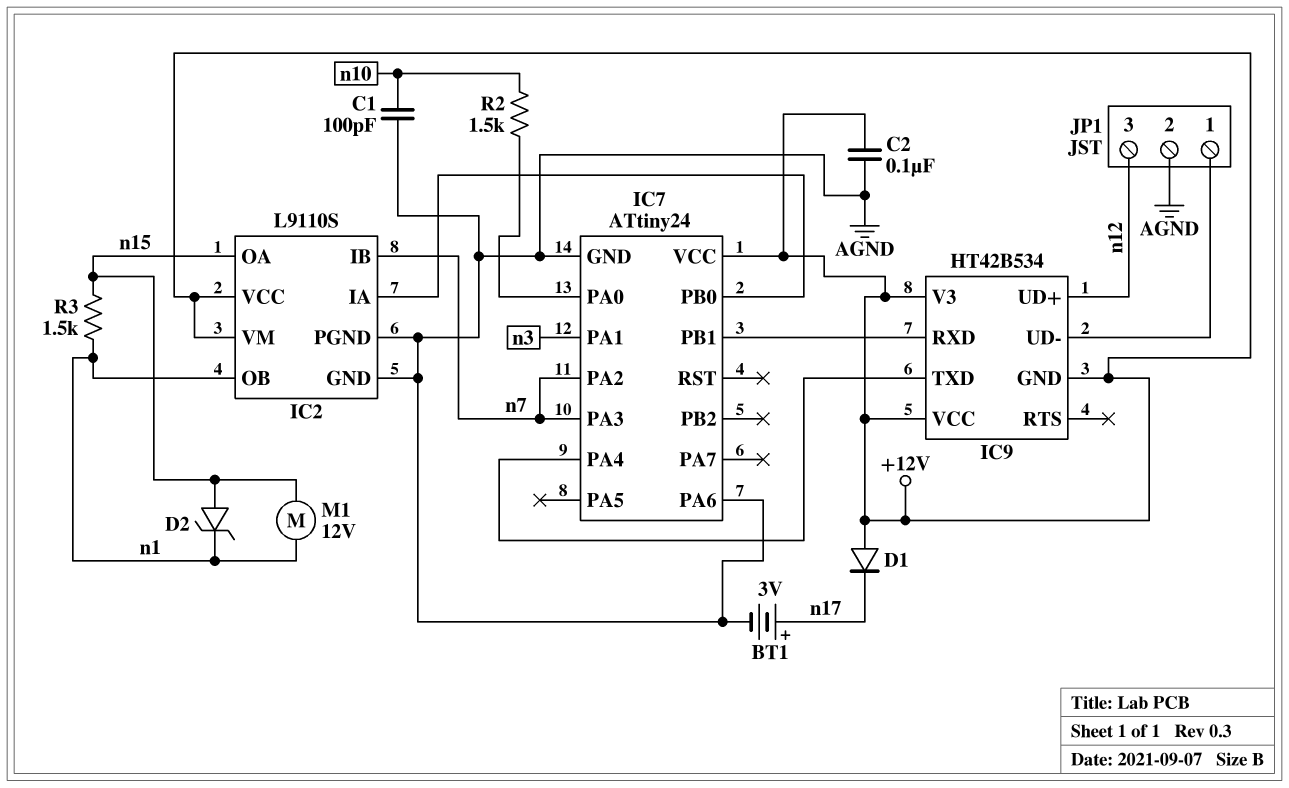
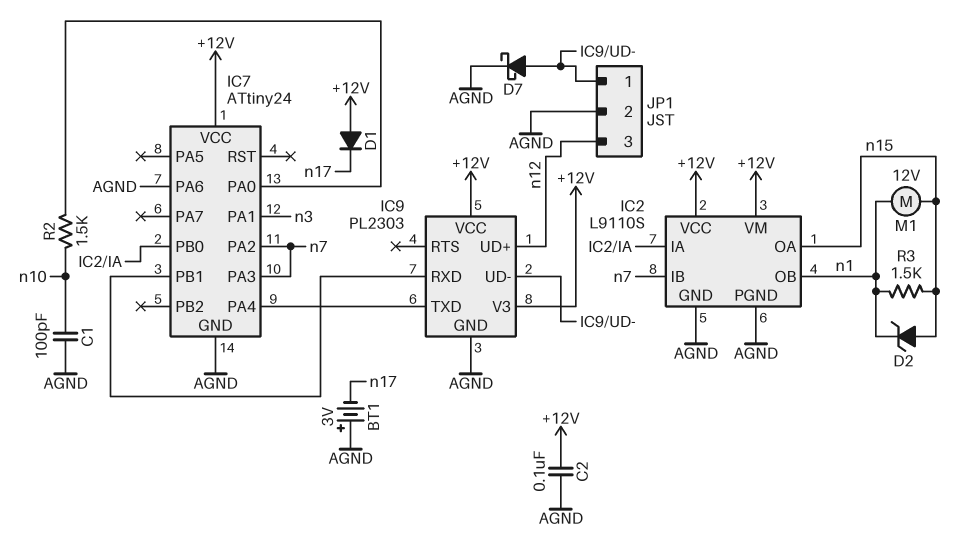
BT1: 3V (plus n17, minus AGND) -> 3V (plus AGND, minus n17)
D7: none -> schottky (A IC9/UD-, K AGND)
IC9: HT42B534 -> PL2303
IC9 pin GND: +12V -> AGND

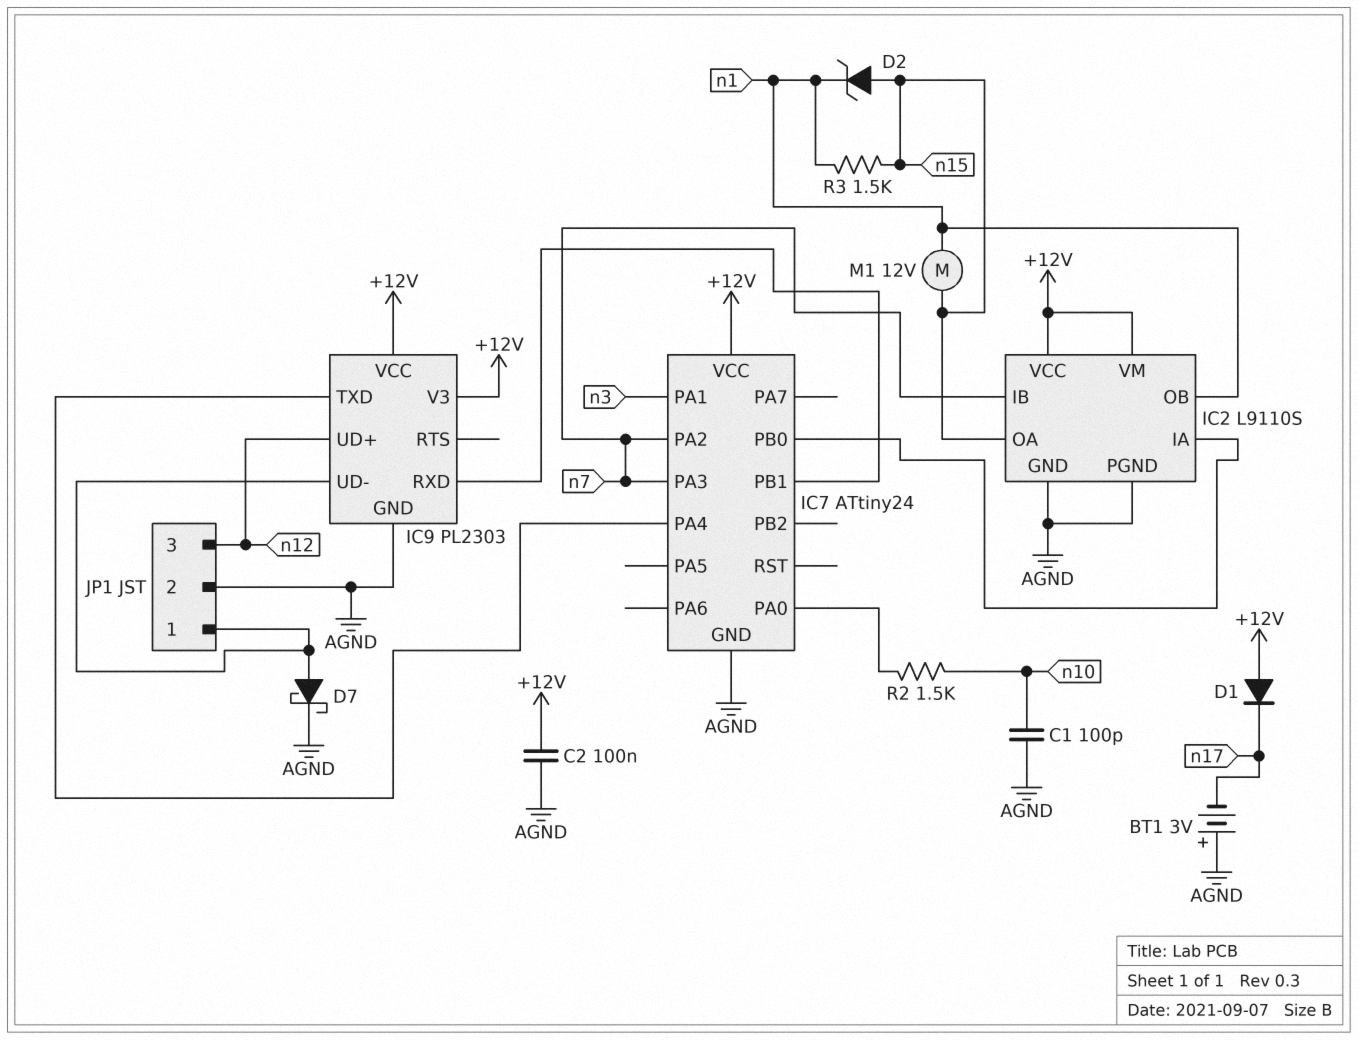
IC7 pin PA6: AGND -> none

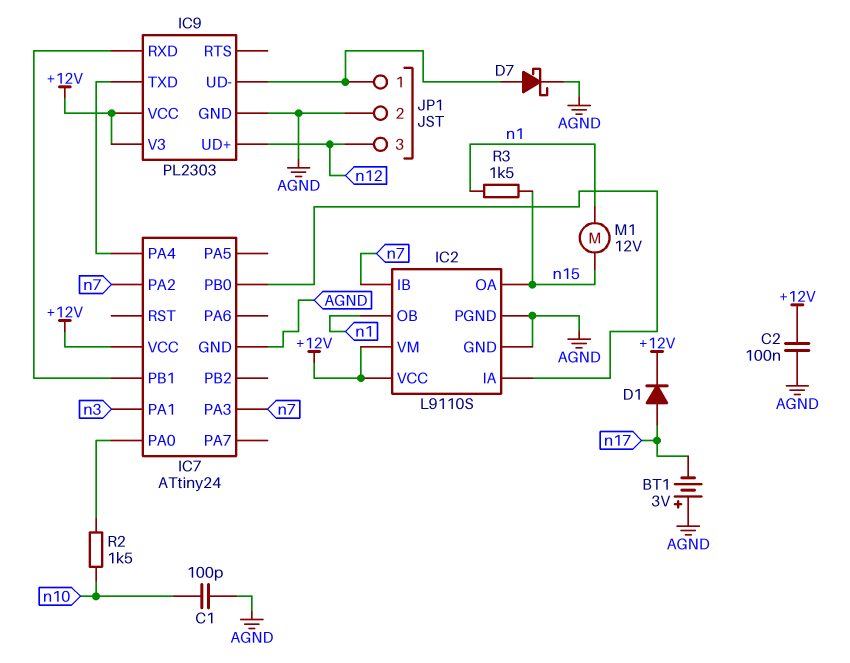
D1: diode (A +12V, K n17) -> diode (A n17, K +12V)
D2: zener (A n15, K n1) -> none

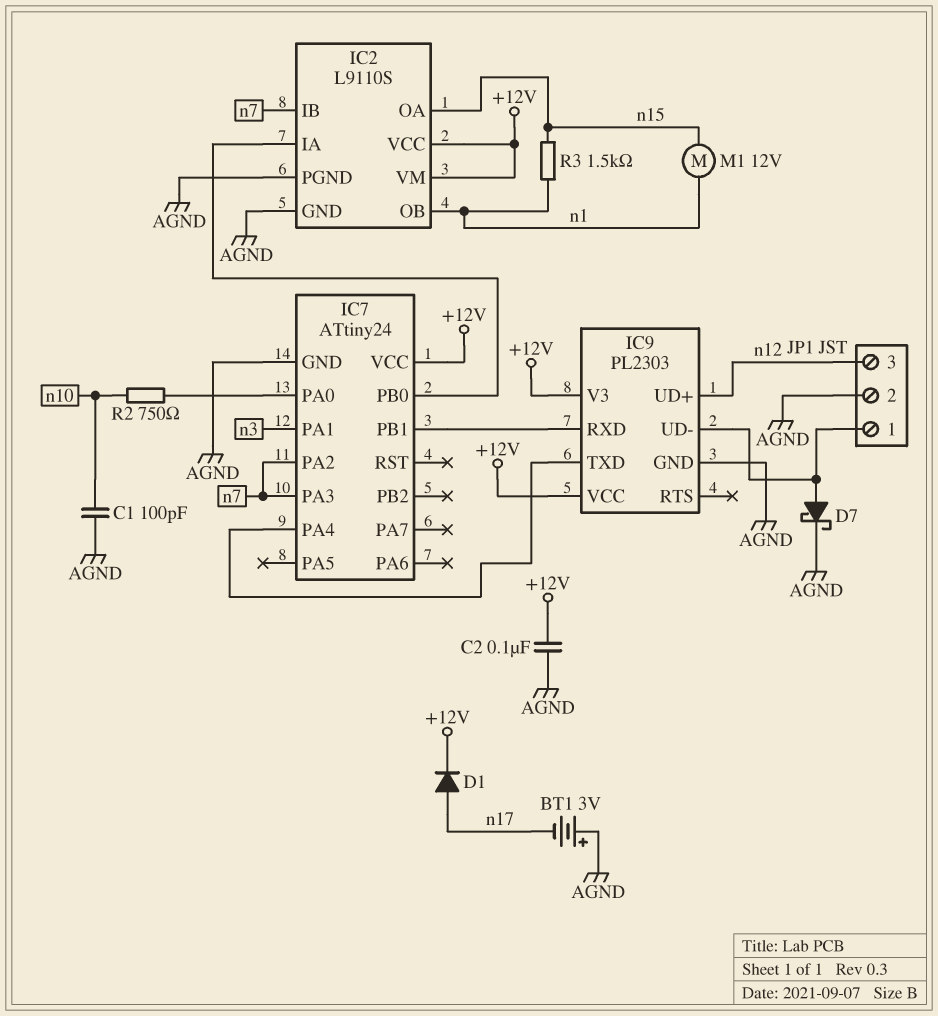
R2: 1.5k (IC7/PA0, n10) -> 750 (IC7/PA0, n10)

